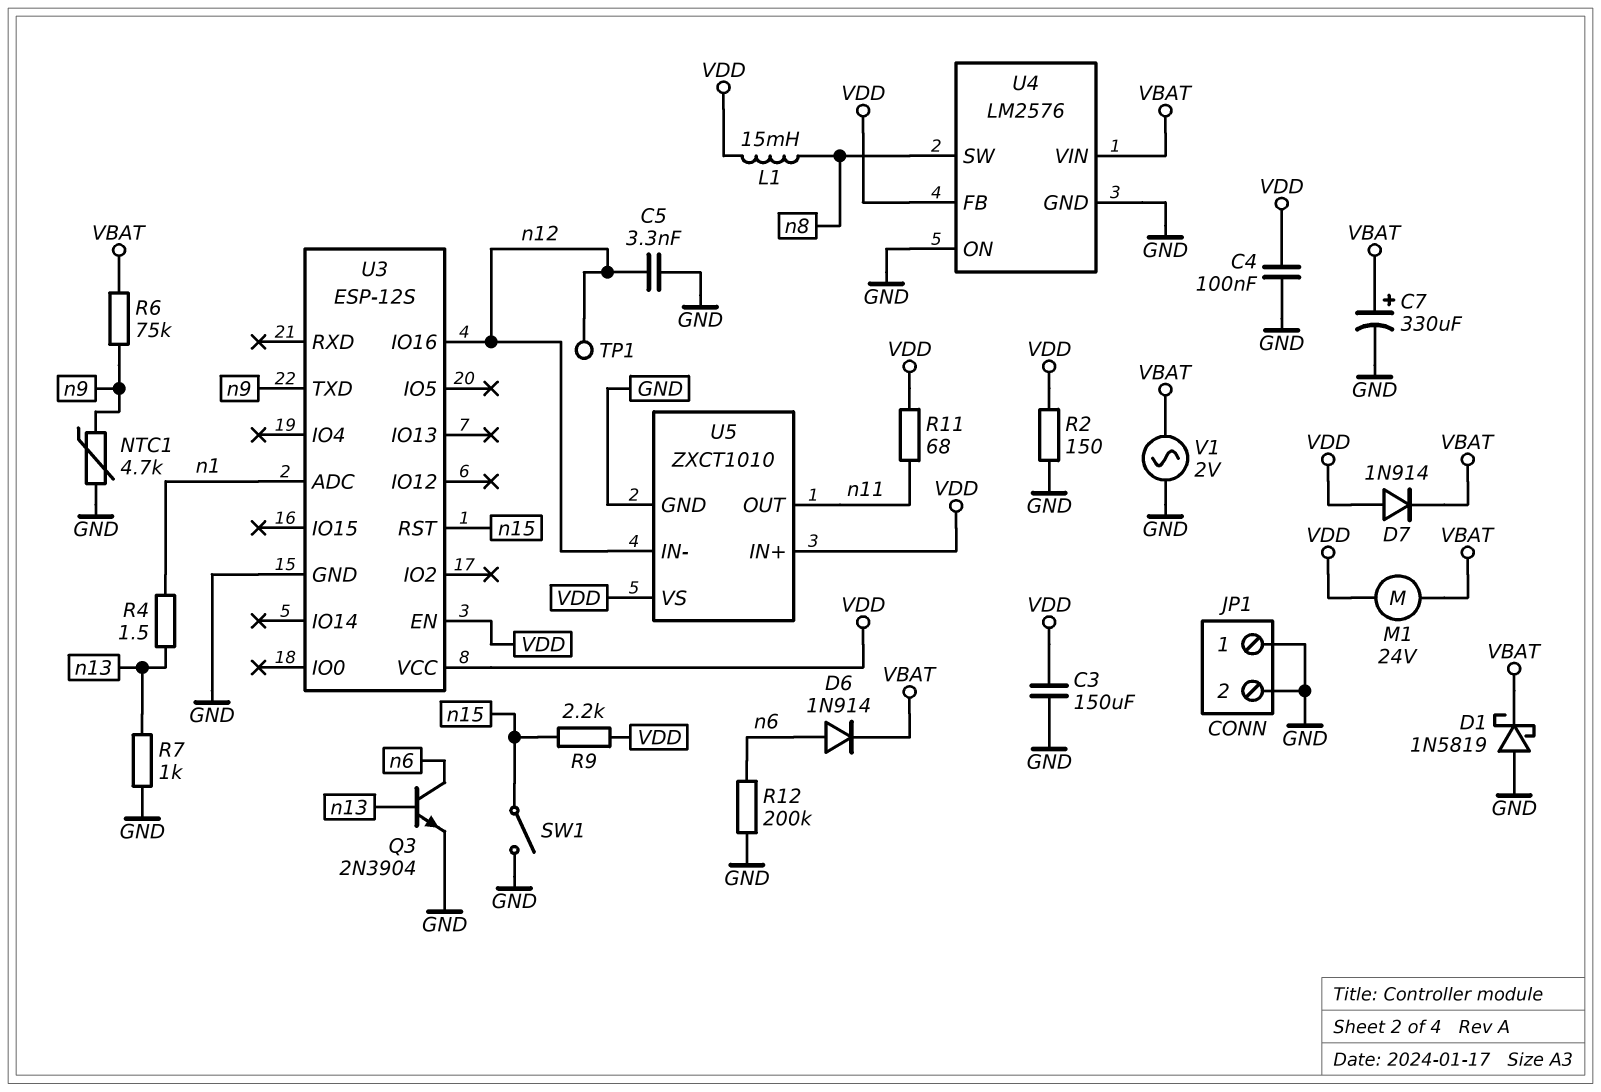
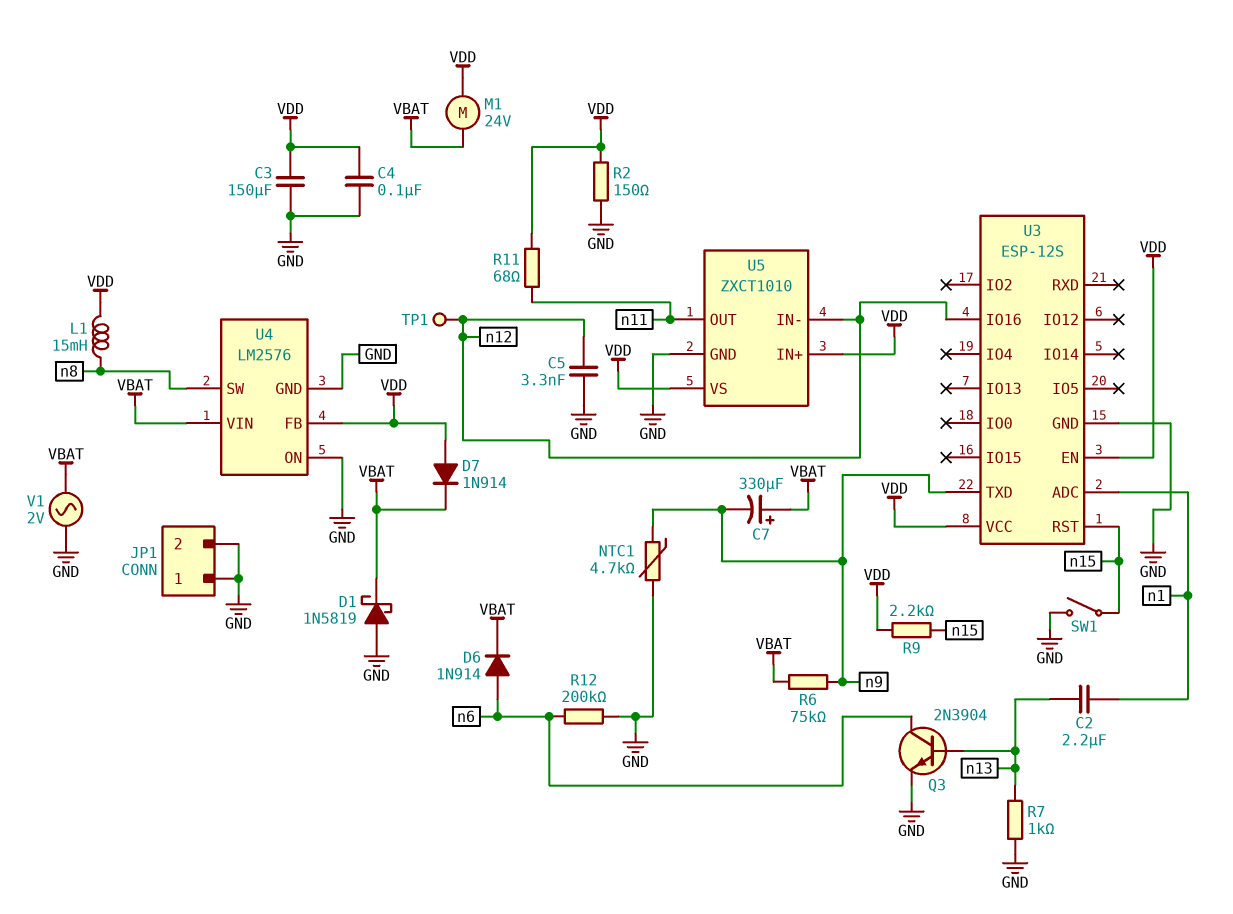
C2: none -> 2.2uF (n1, n13)
C7: 330uF (plus VBAT, minus GND) -> 330uF (plus VBAT, minus n9)
R4: 1.5 (n1, n13) -> none

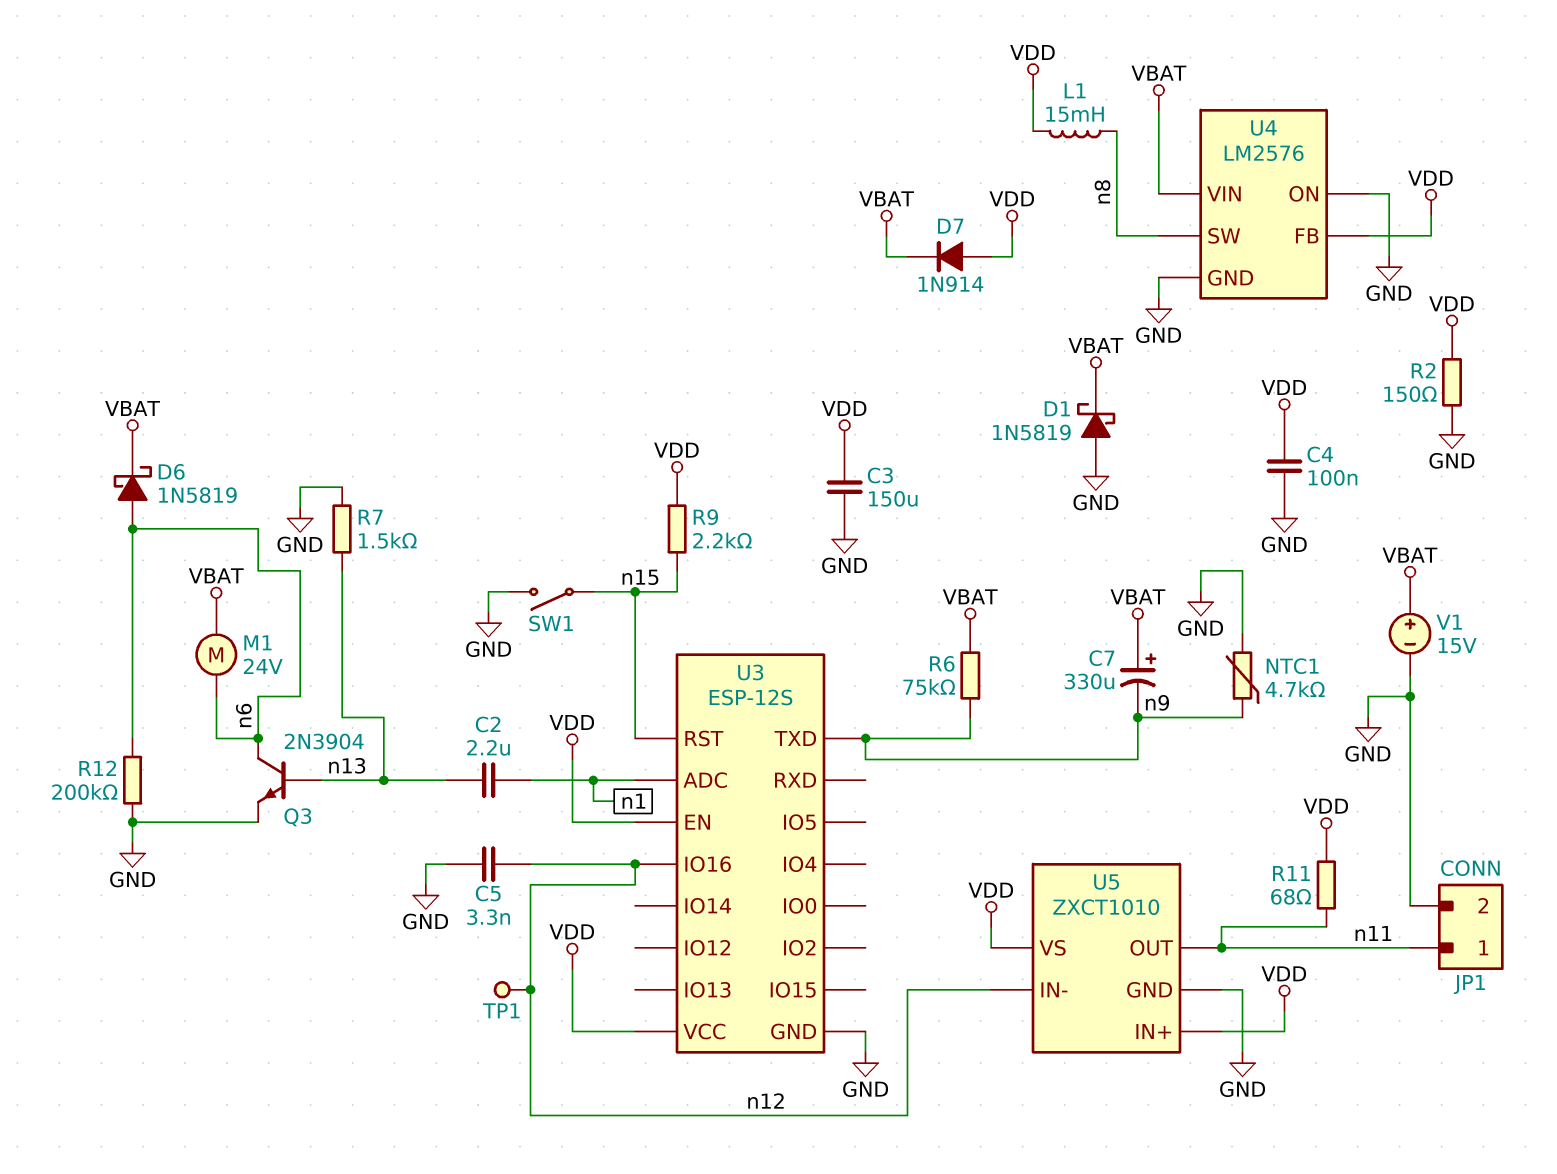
D6: diode 1N914 (A n6, K VBAT) -> schottky 1N5819 (A n6, K VBAT)
JP1 pin 1: GND -> n11
M1: motor 24V (VBAT, VDD) -> motor 24V (VBAT, n6)
R7: 1k (GND, n13) -> 1.5k (GND, n13)
V1: AC 2V (GND, VBAT) -> 15V (plus VBAT, minus GND)

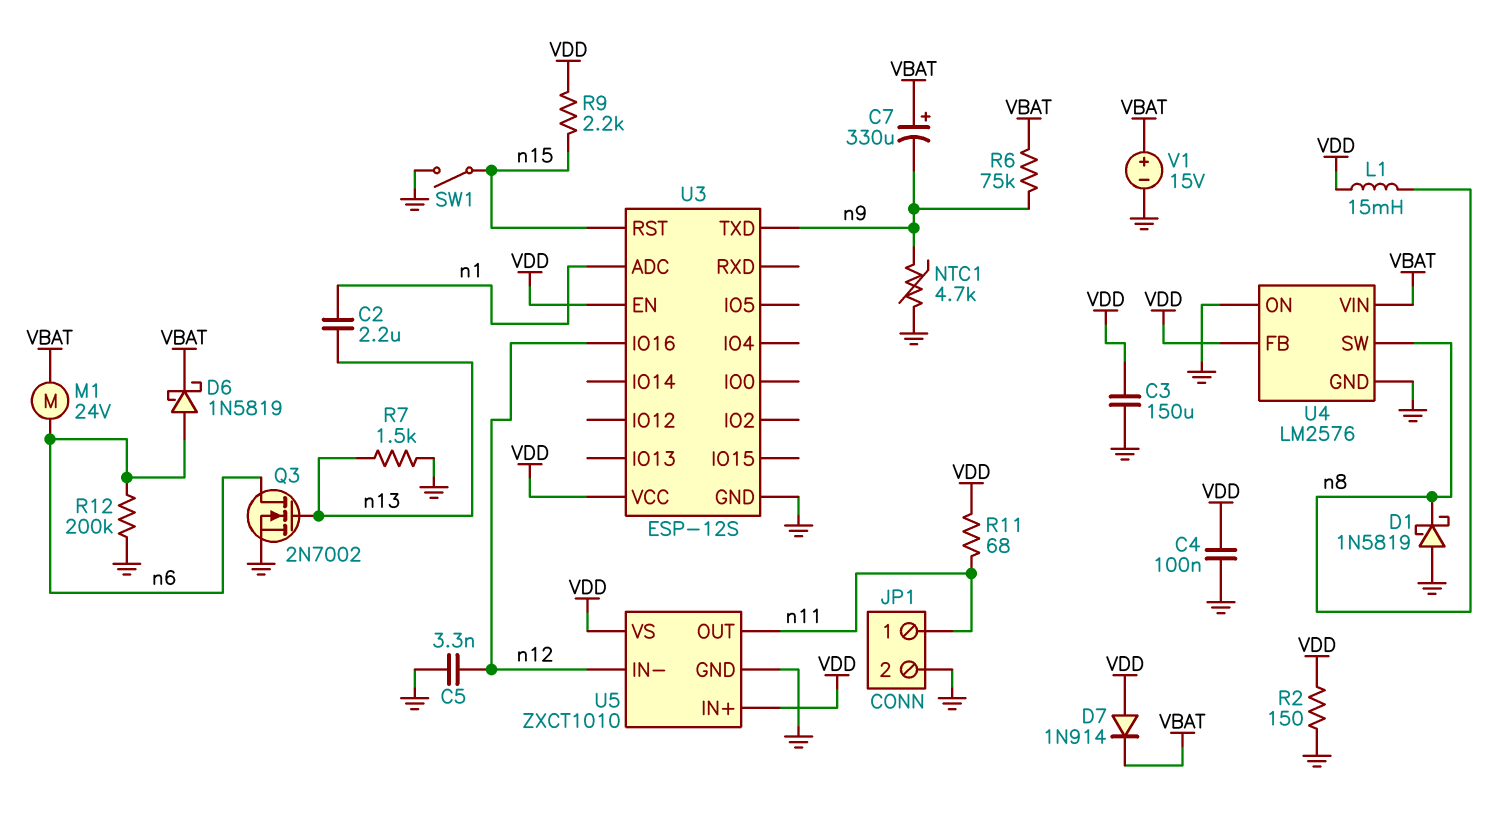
D1: schottky 1N5819 (A GND, K VBAT) -> schottky 1N5819 (A GND, K n8)
Q3: NPN 2N3904 (B n13, C n6, E GND) -> NMOS 2N7002 (G n13, D n6, S GND)
TP1: test point (n12) -> none

